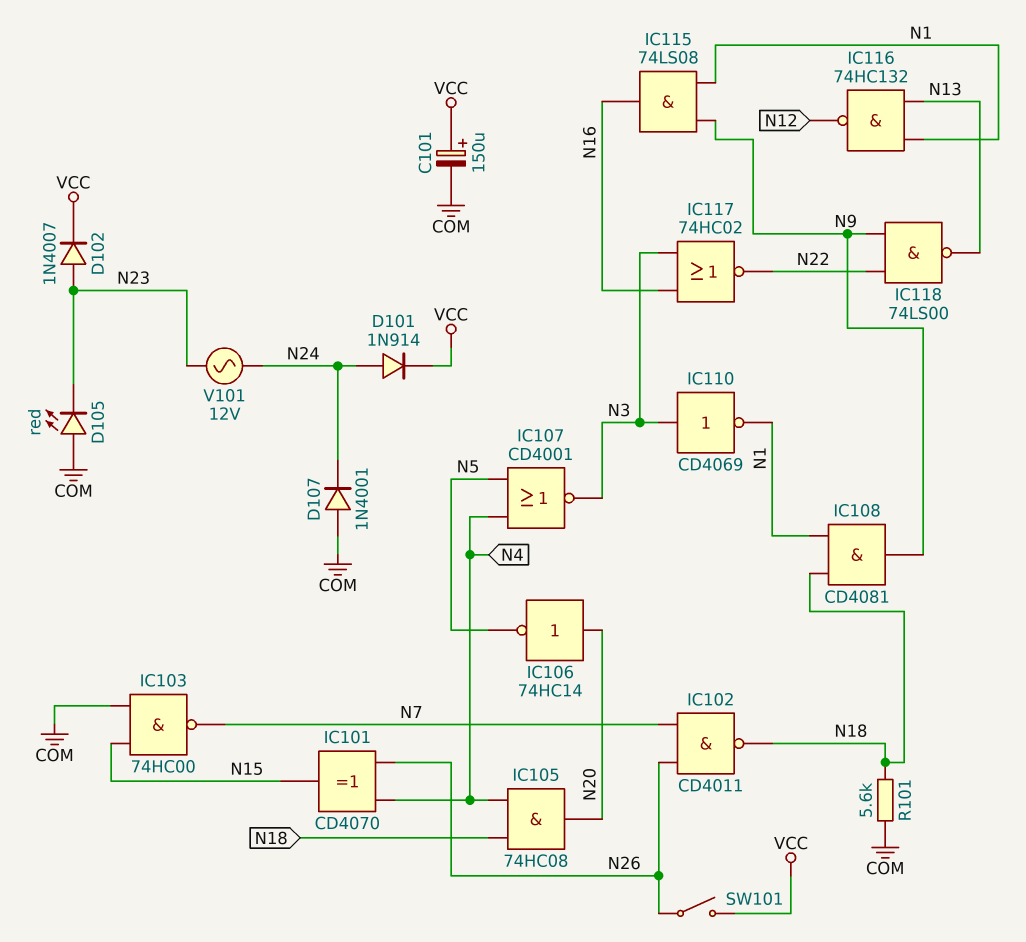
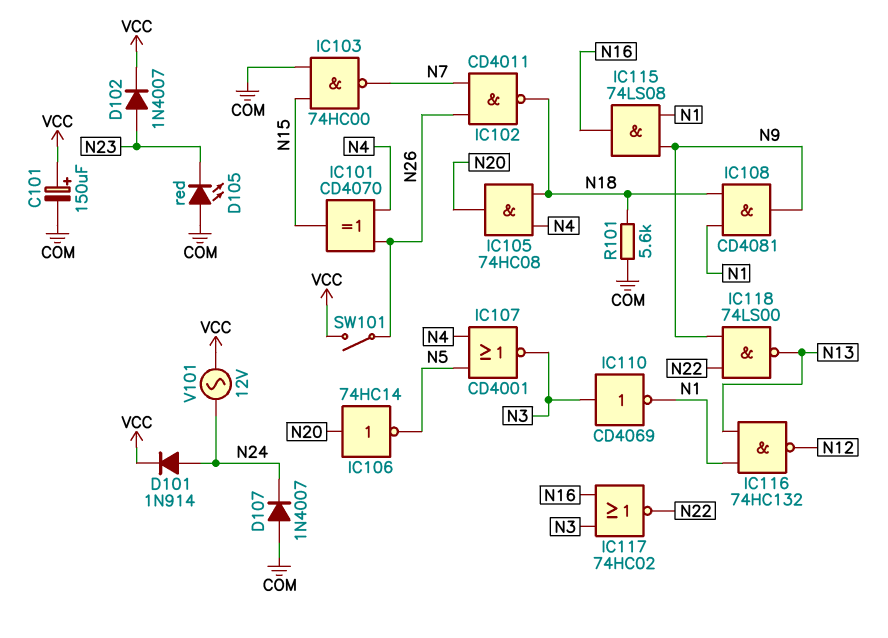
D107: diode 1N4001 (A COM, K N24) -> diode 1N4007 (A COM, K N24)
V101: AC 12V (N23, N24) -> AC 12V (N24, VCC)

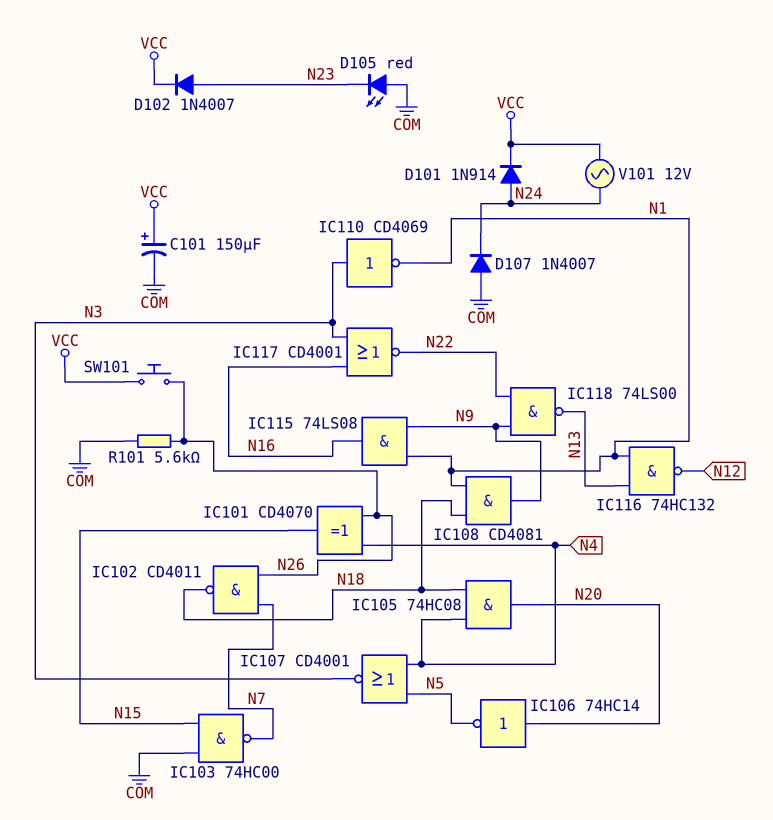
IC117: NOR 74HC02 (in N3, in N16, out N22) -> NOR CD4001 (in N3, in N16, out N22)
R101: 5.6k (COM, N18) -> 5.6k (COM, N26)
SW101: switch (N26, VCC) -> button (N26, VCC)

